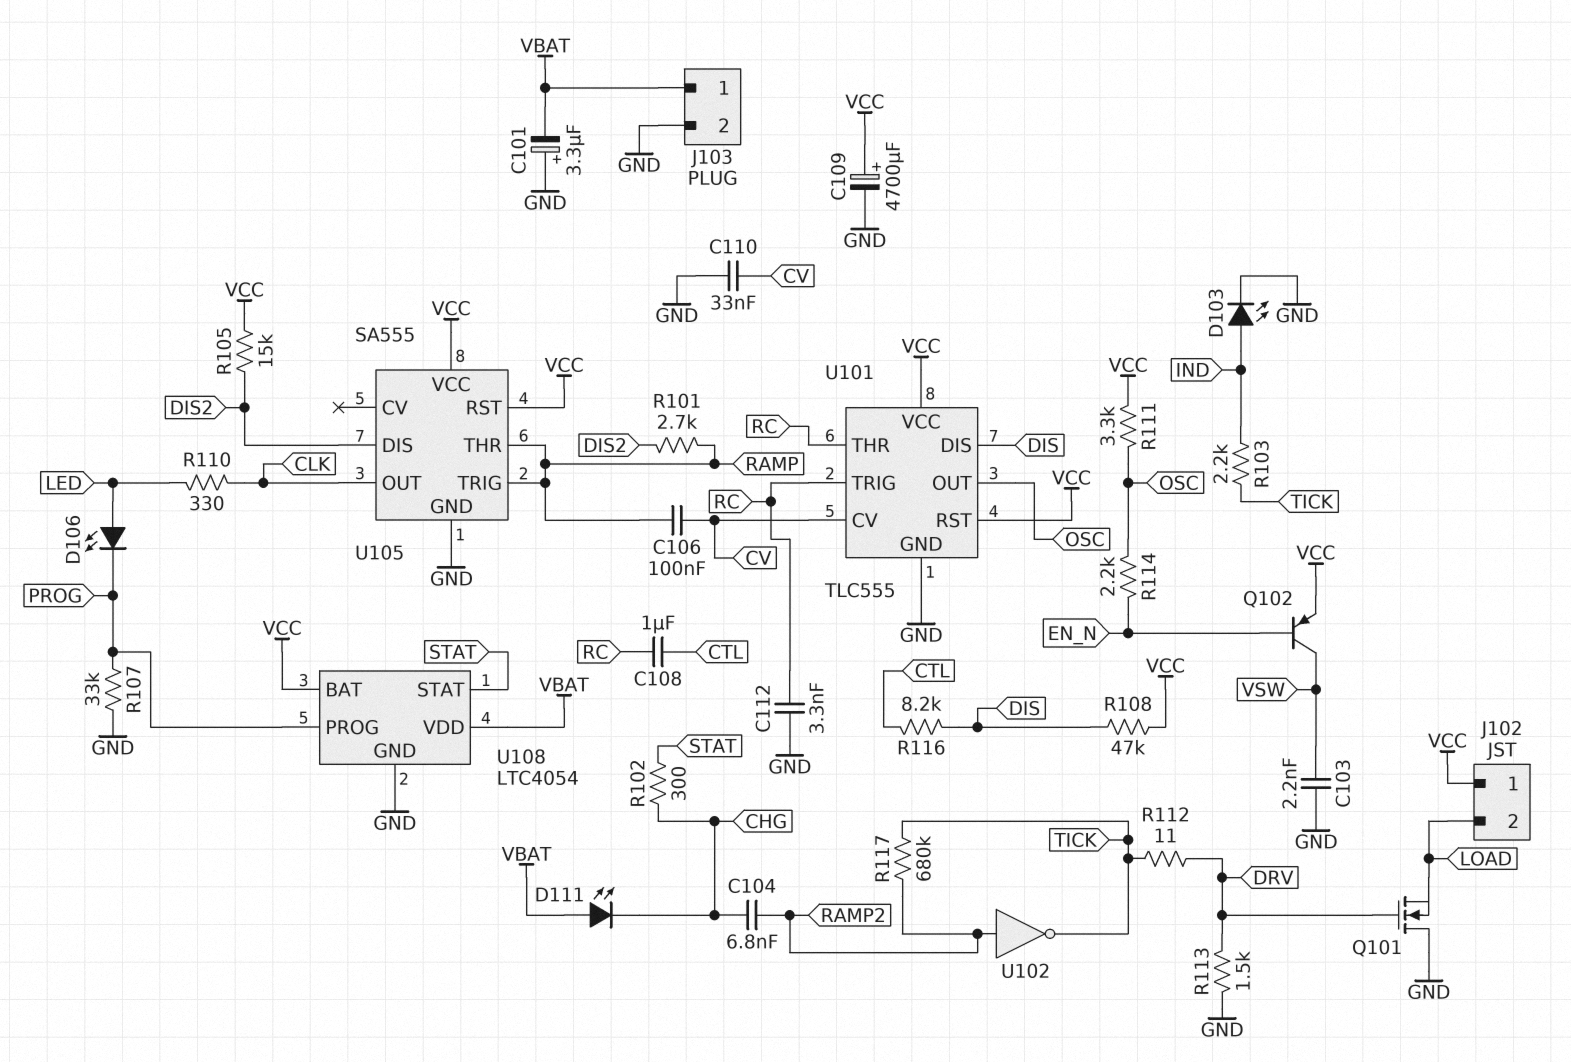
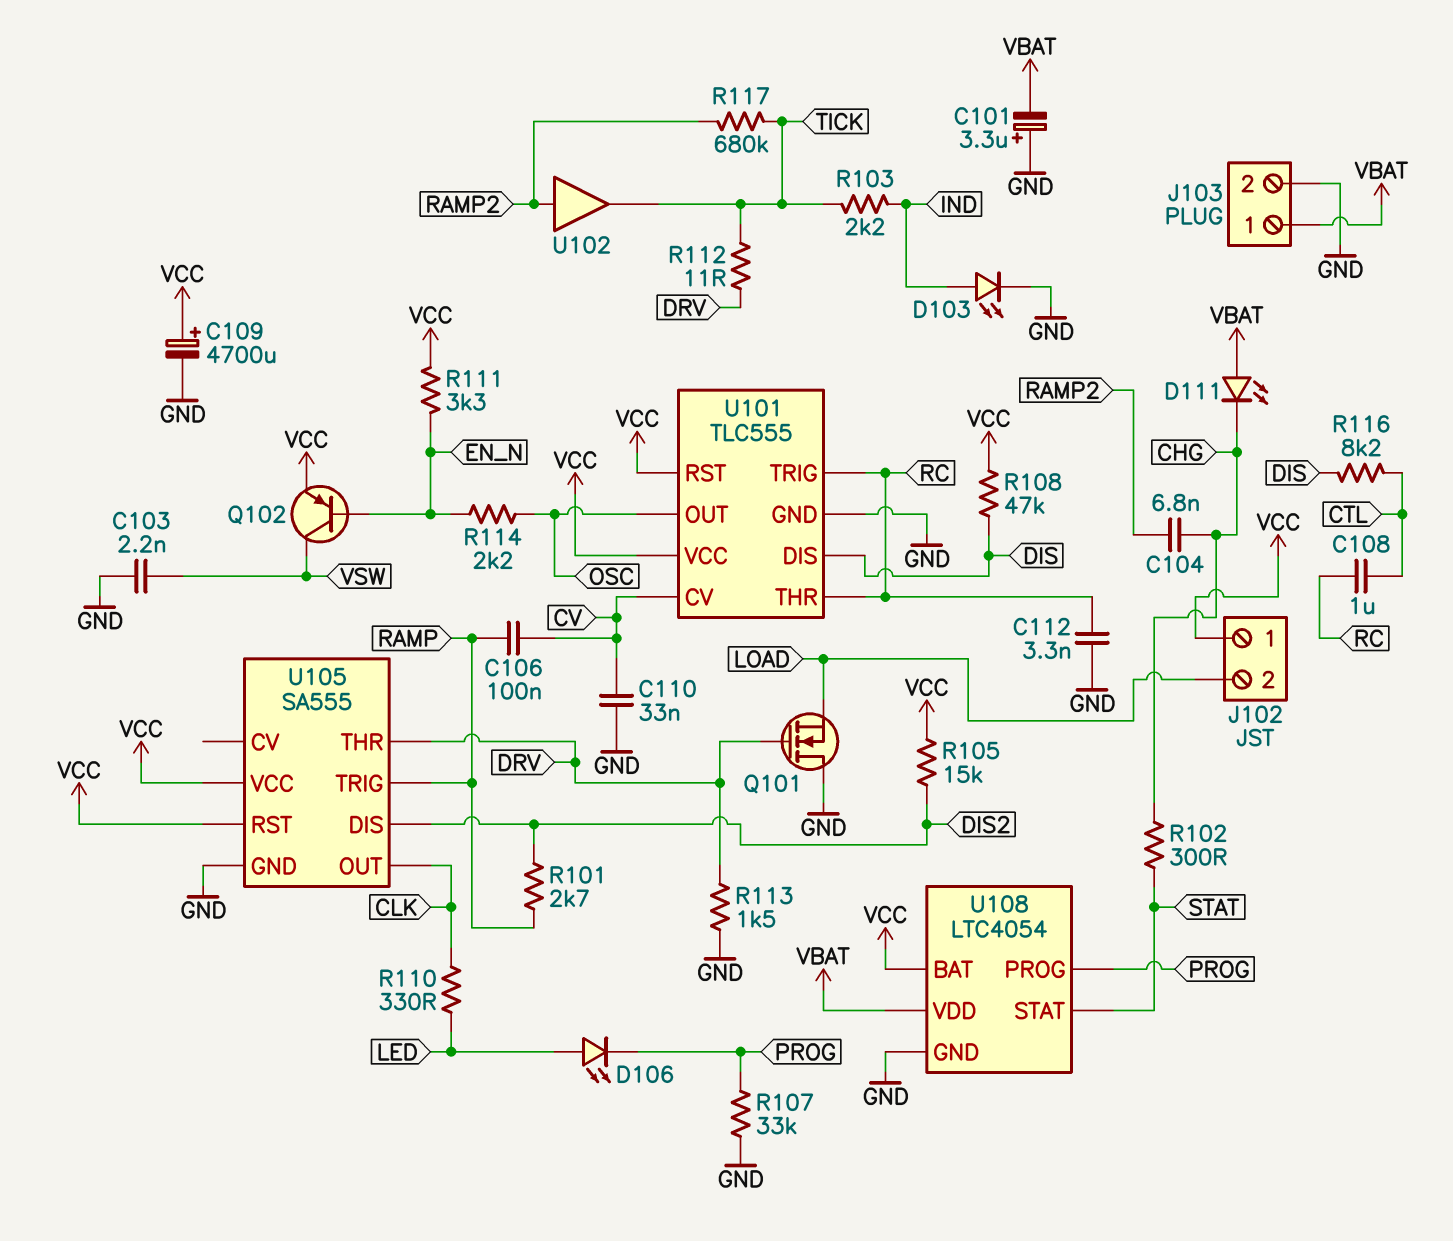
R111: 3.3k (OSC, VCC) -> 3.3k (EN_N, VCC)
U102: NOT (in RAMP2, out TICK) -> buffer (in RAMP2, out TICK)
U105 pin THR: RAMP -> DRV

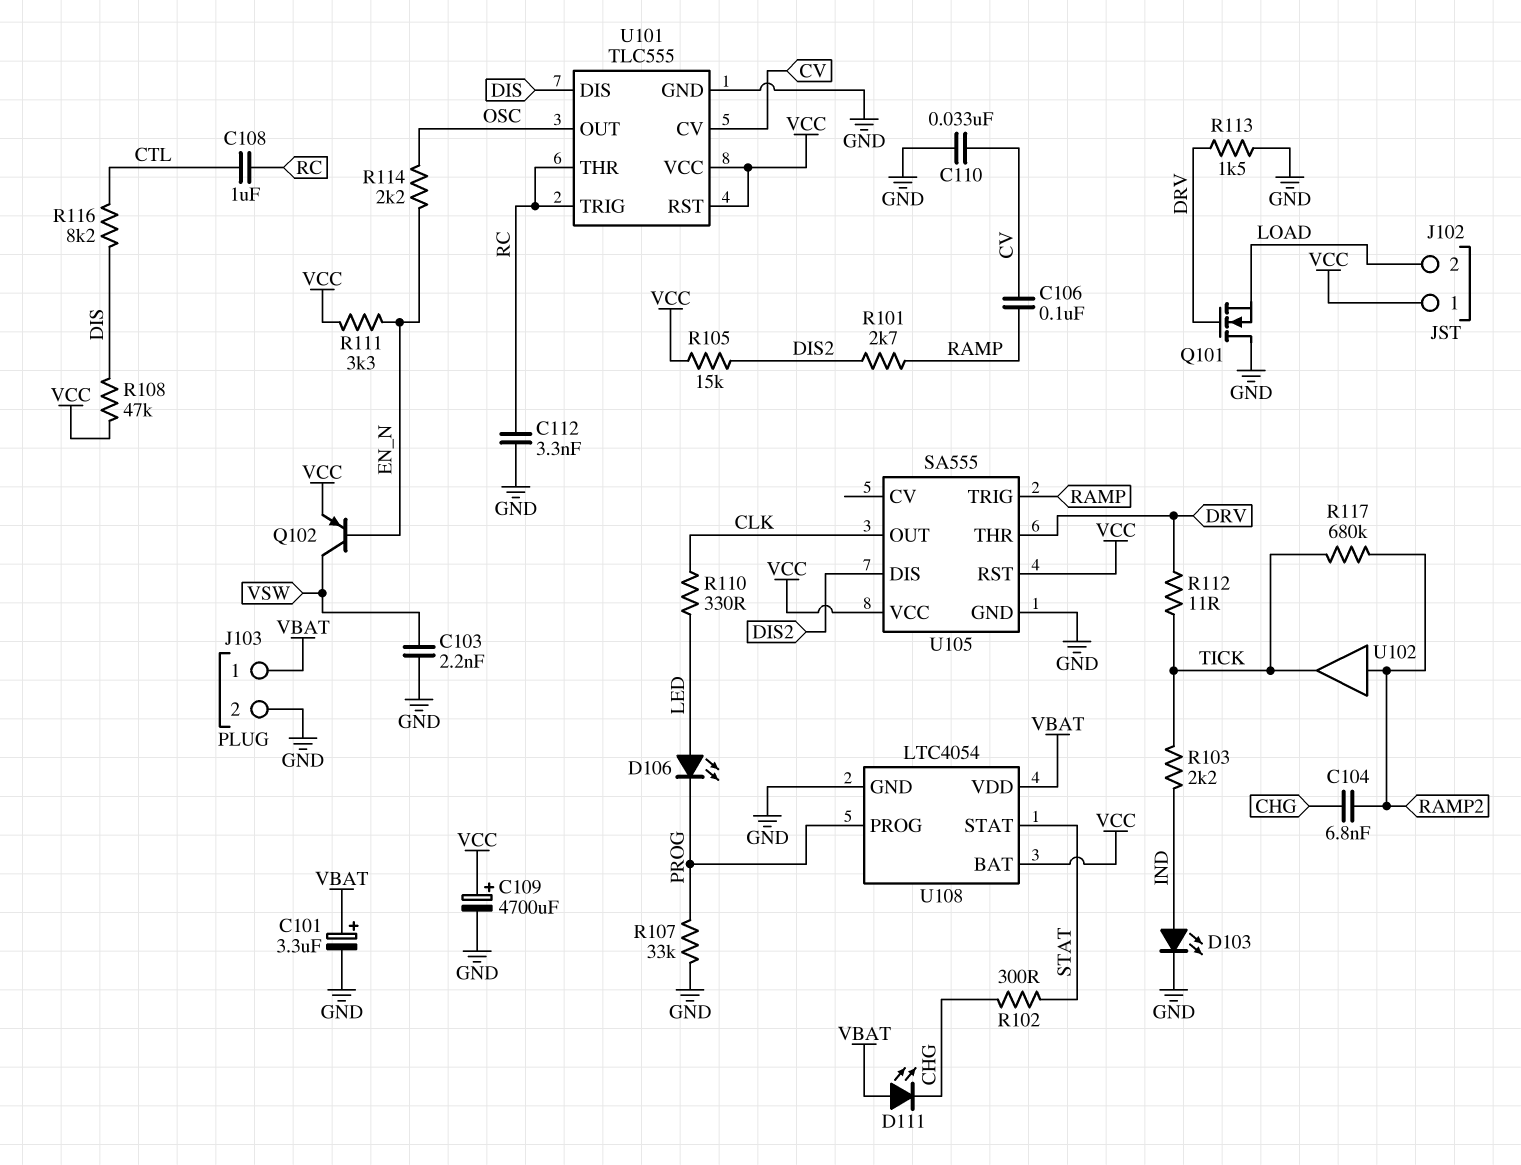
C101: 3.3uF (plus GND, minus VBAT) -> 3.3uF (plus VBAT, minus GND)

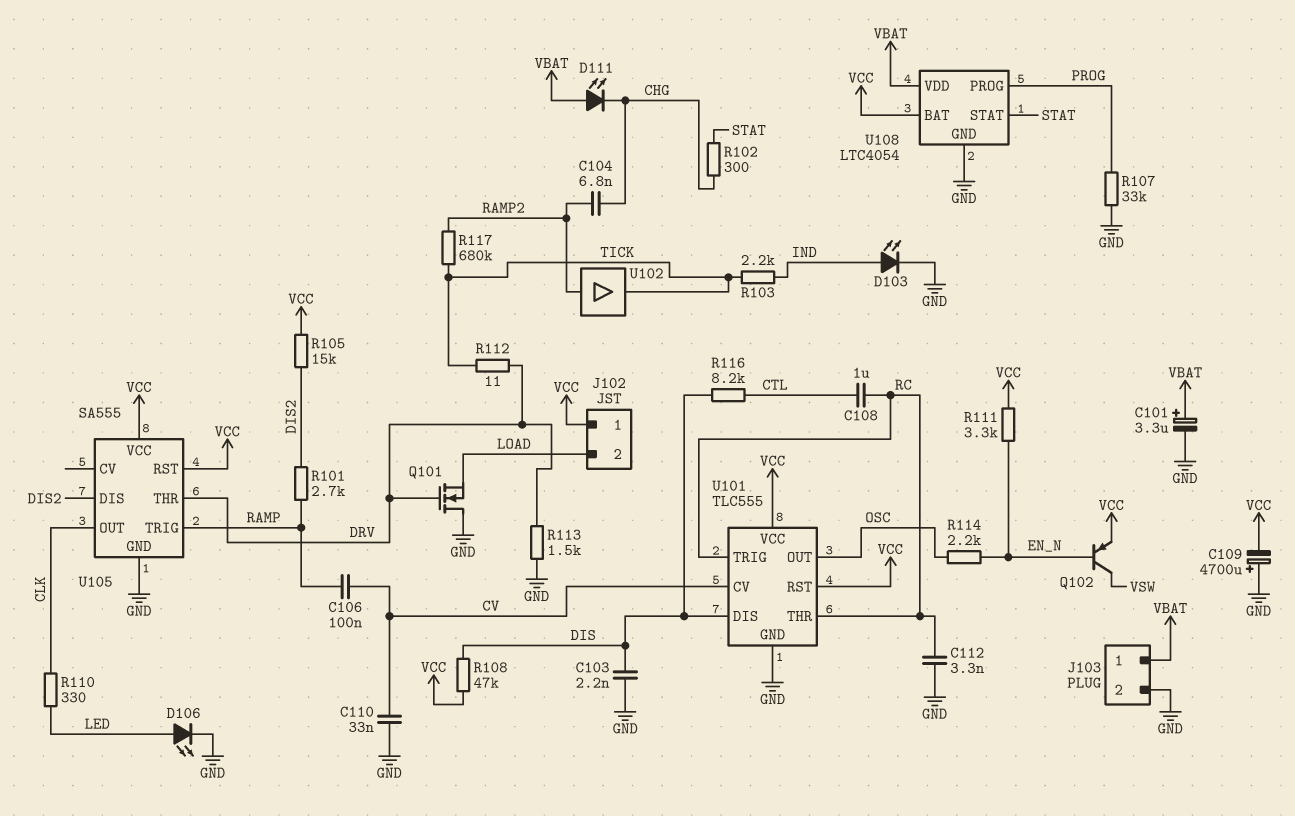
C103: 2.2nF (GND, VSW) -> 2.2nF (DIS, GND)
C109: 4700uF (plus VCC, minus GND) -> 4700uF (plus GND, minus VCC)
D106: LED (A LED, K PROG) -> LED (A LED, K GND)

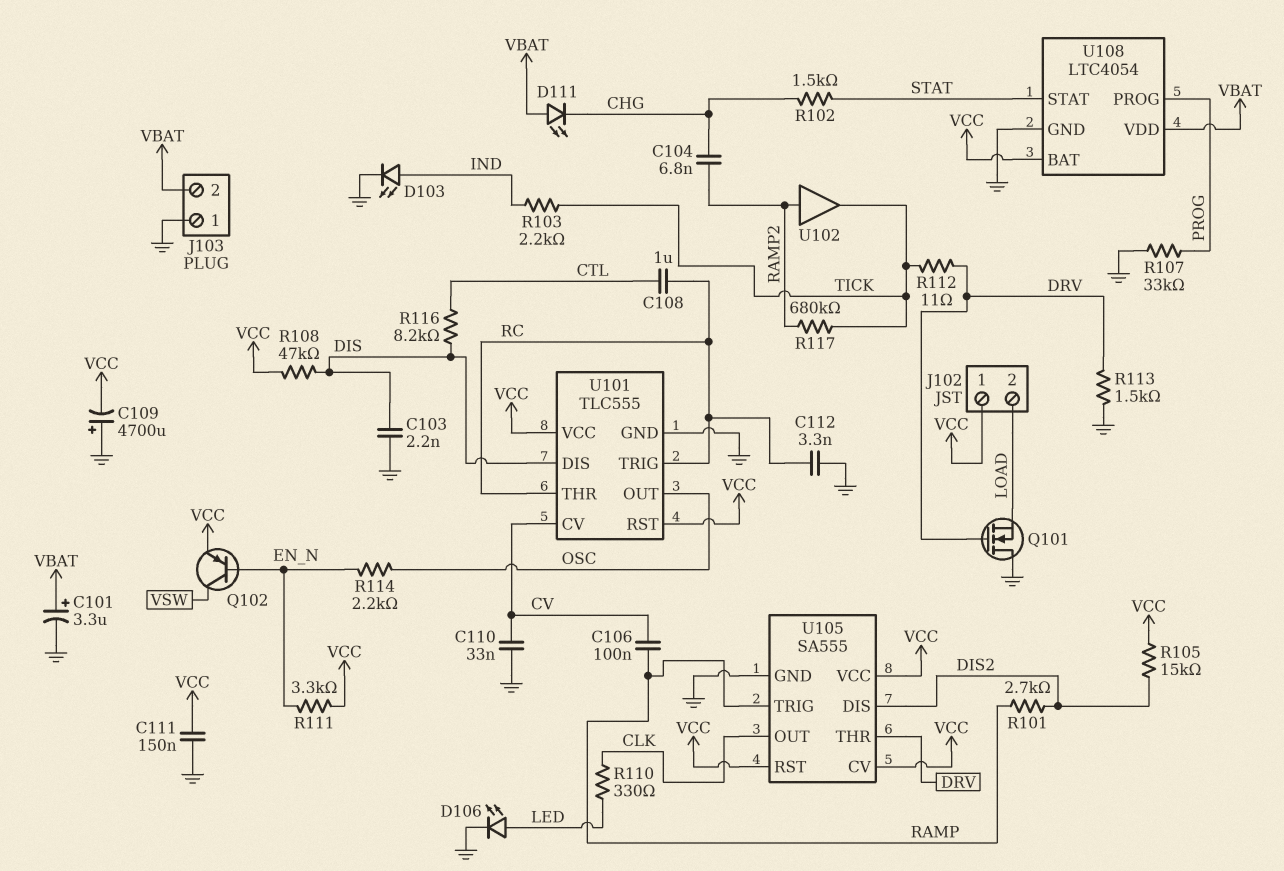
C111: none -> 150nF (GND, VCC)
J103 pin 1: VBAT -> GND
J103 pin 2: GND -> VBAT
R102: 300 (CHG, STAT) -> 1.5k (CHG, STAT)
U105 pin CV: none -> VCC

